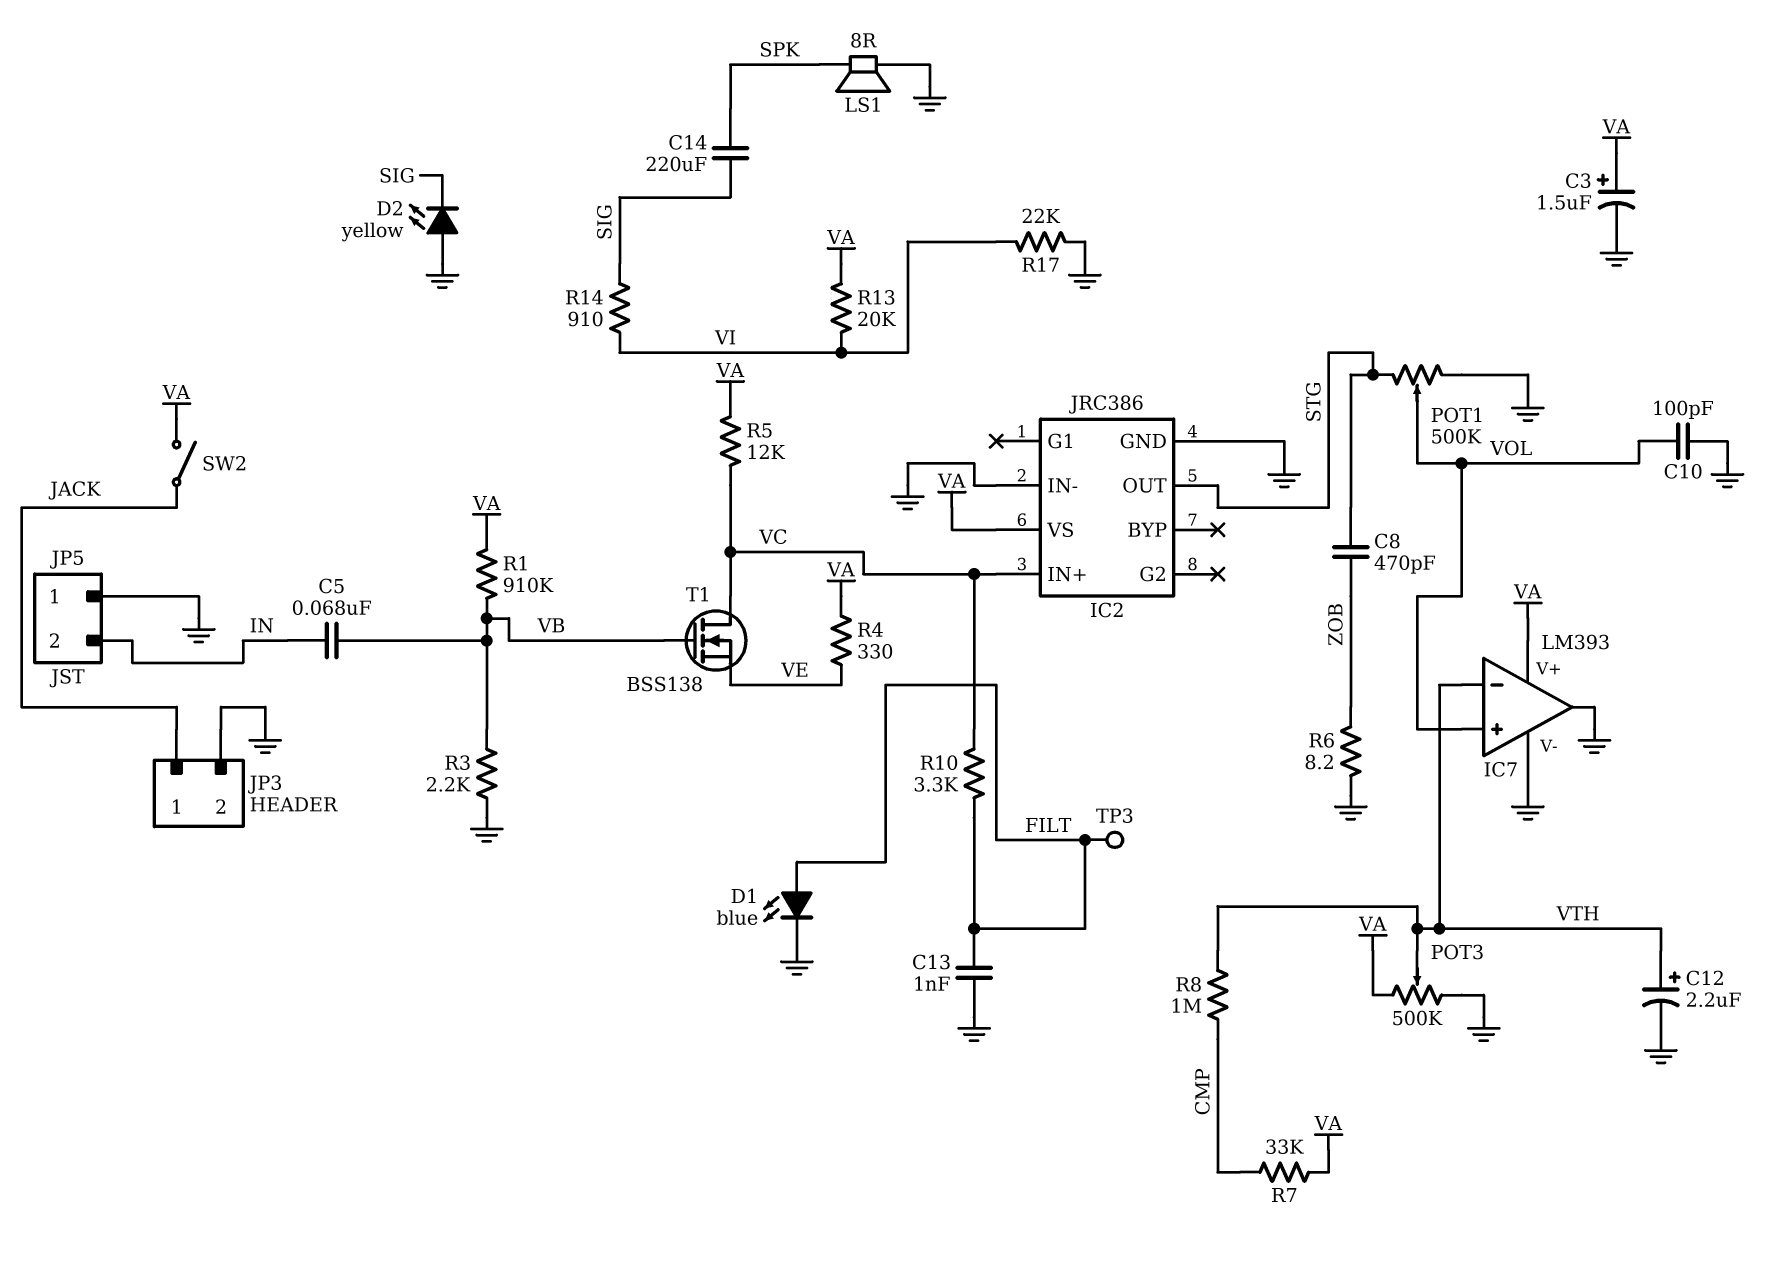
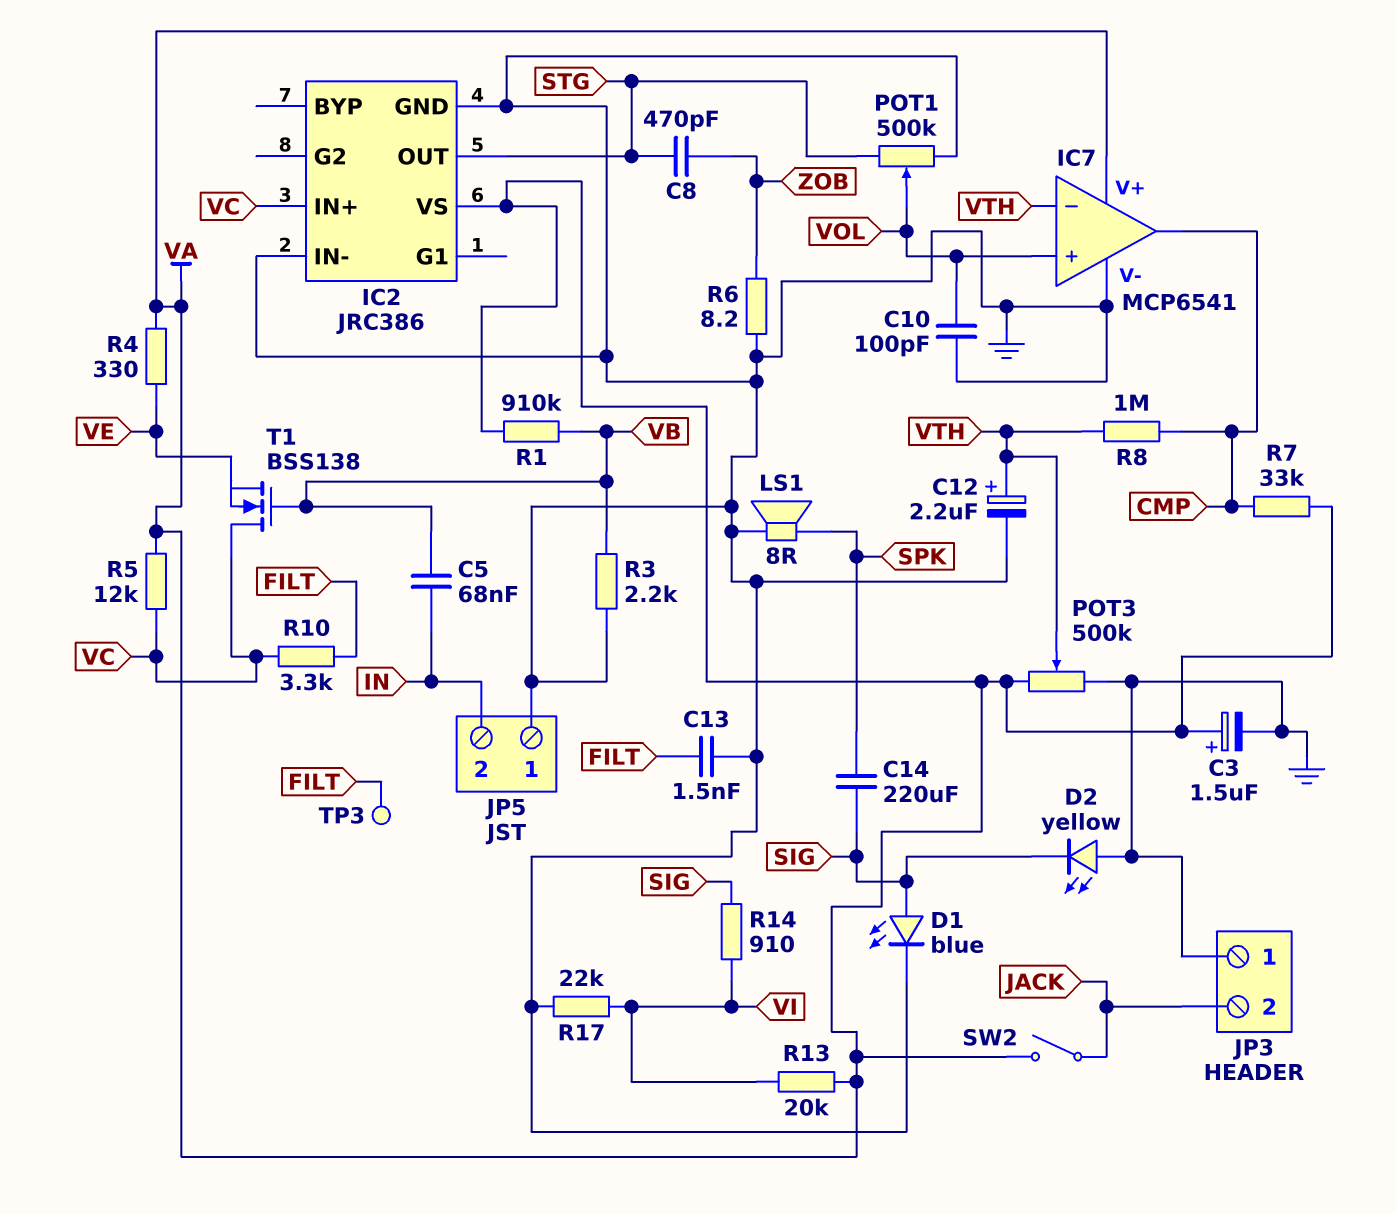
C13: 1nF (FILT, GND) -> 1.5nF (FILT, GND)
D1: LED blue (A FILT, K GND) -> LED blue (A SIG, K GND)
IC7: LM393 -> MCP6541
IC7 pin out: GND -> CMP
JP3 pin 1: JACK -> GND
JP3 pin 2: GND -> JACK

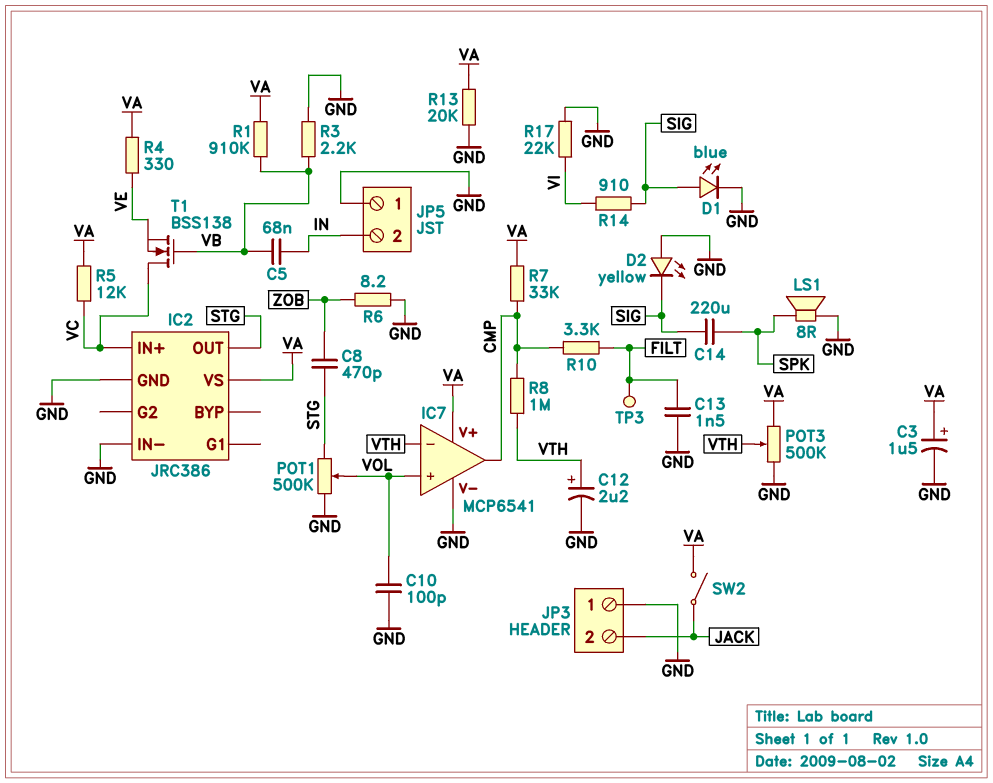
R10: 3.3k (FILT, VC) -> 3.3k (CMP, FILT)
R13: 20k (VA, VI) -> 20k (GND, VA)

